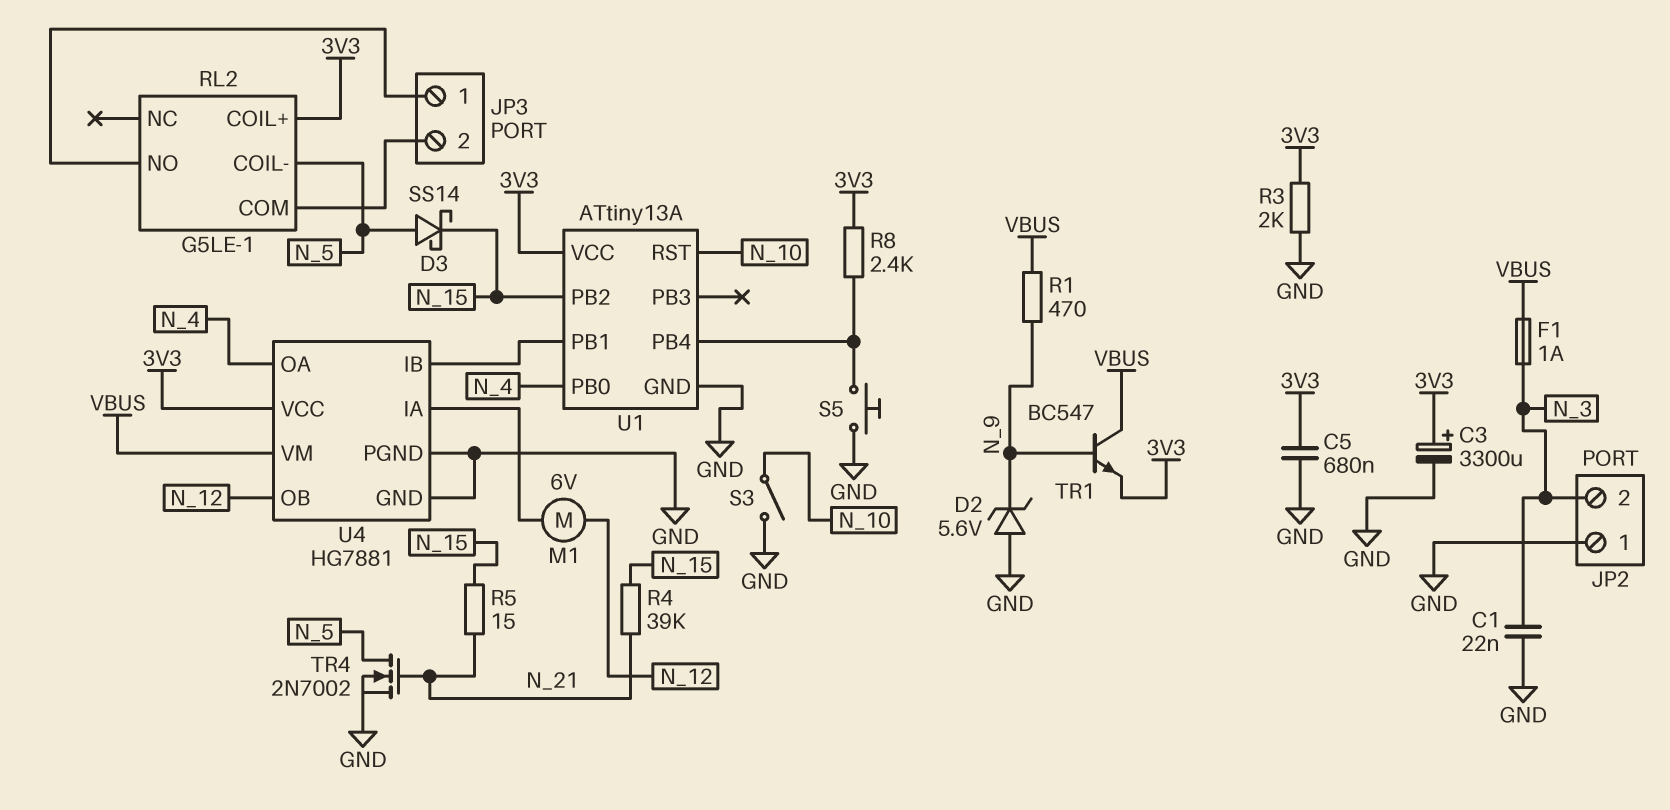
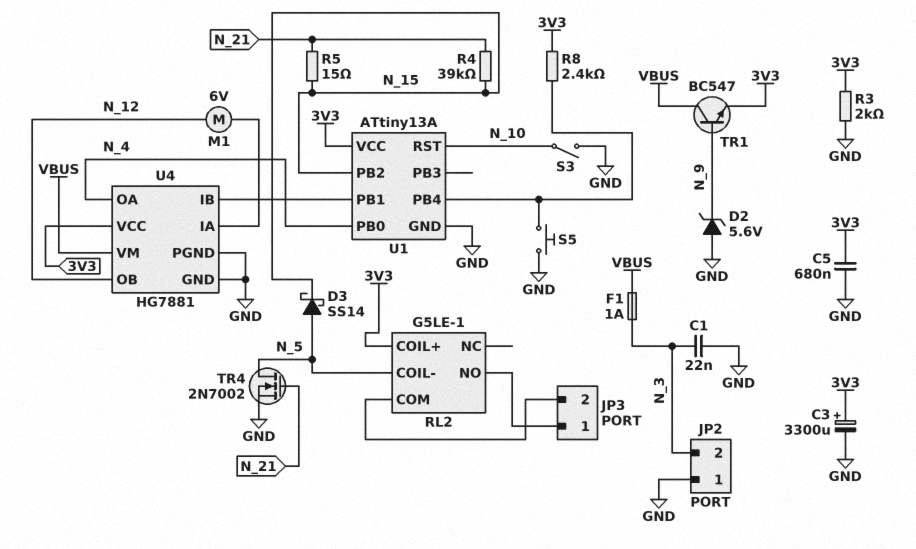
R1: 470 (N_9, VBUS) -> none

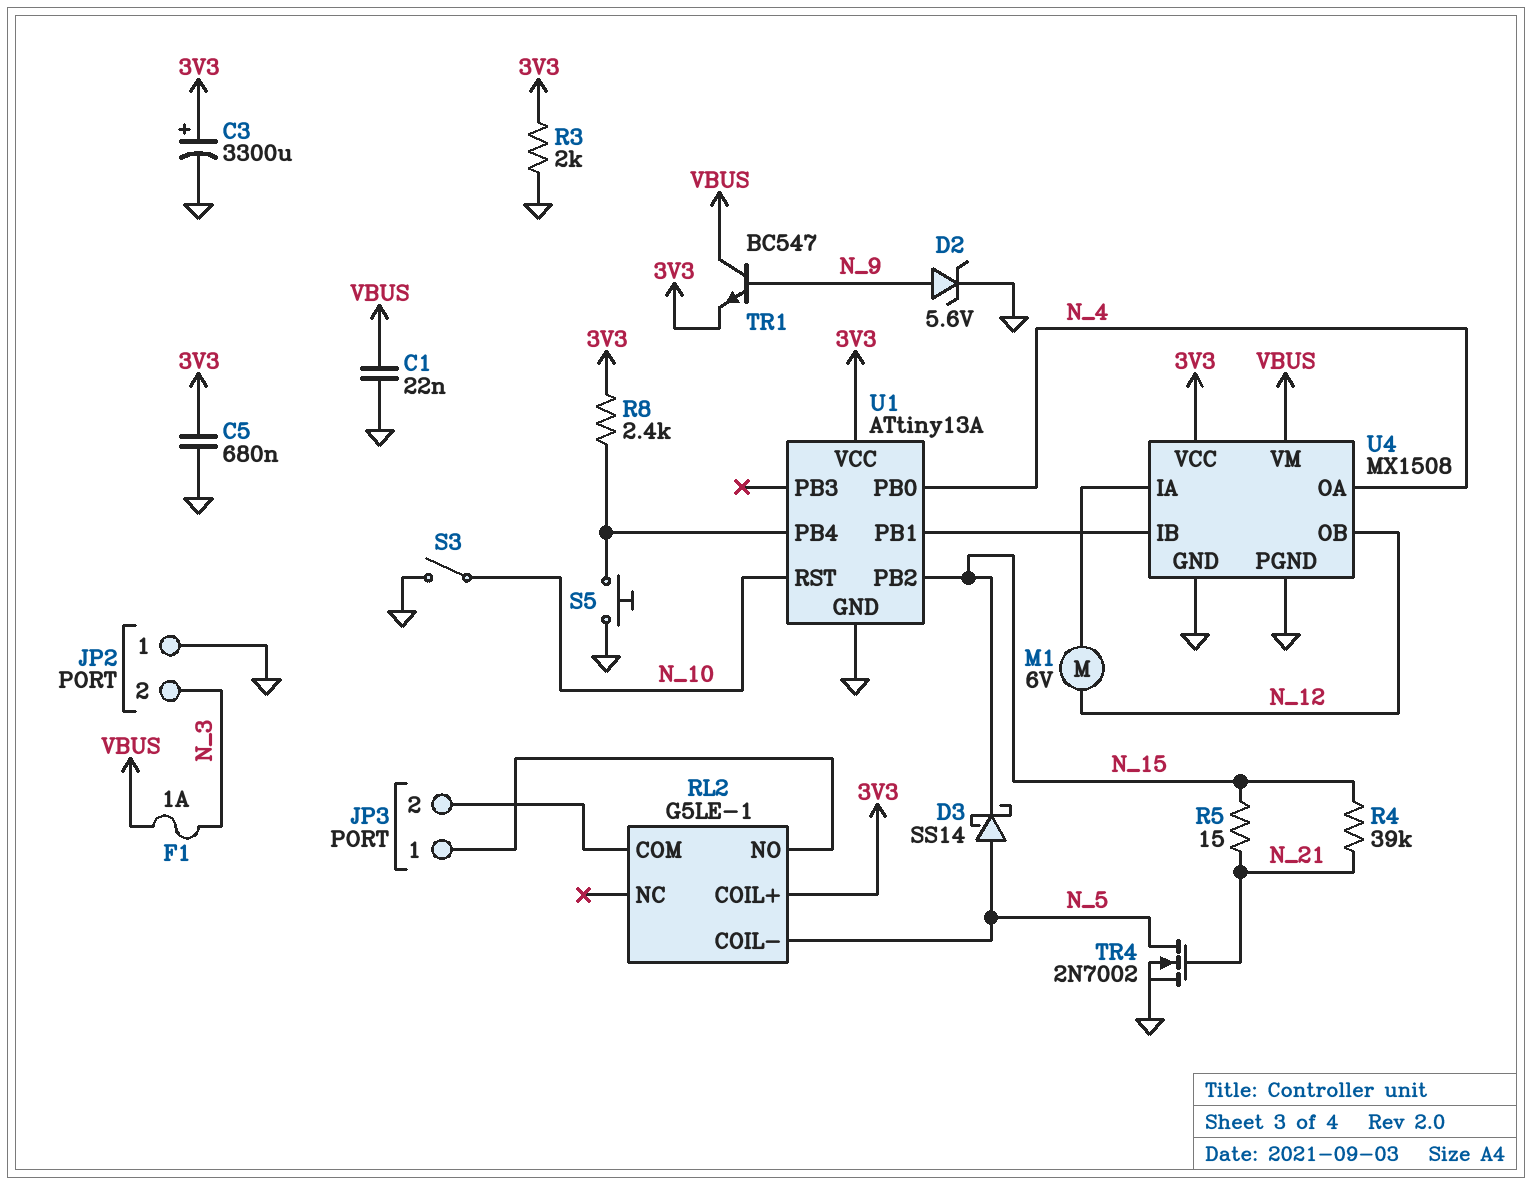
C1: 22nF (GND, N_3) -> 22nF (GND, VBUS)
D2: zener 5.6V (A GND, K N_9) -> zener 5.6V (A N_9, K GND)
U4: HG7881 -> MX1508

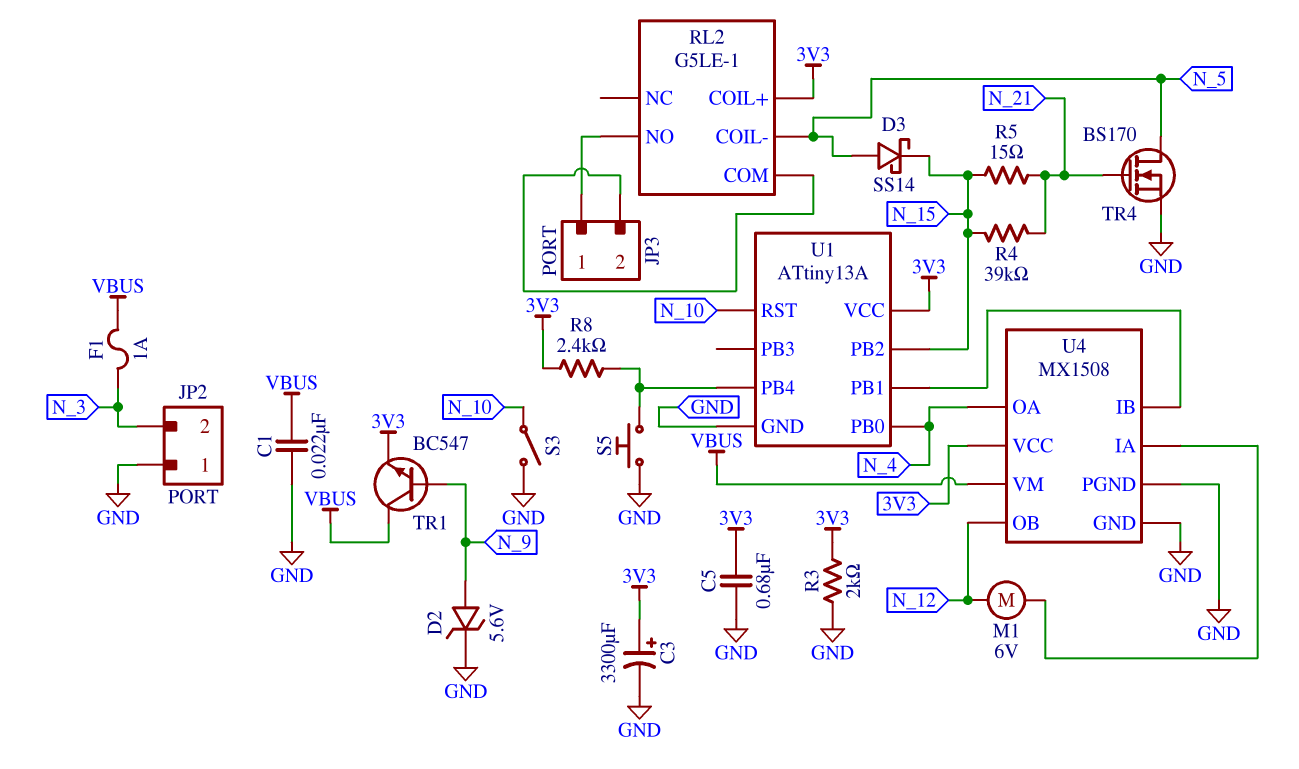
TR4: NMOS 2N7002 (G N_21, D N_5, S GND) -> NMOS BS170 (G N_21, D N_5, S GND)

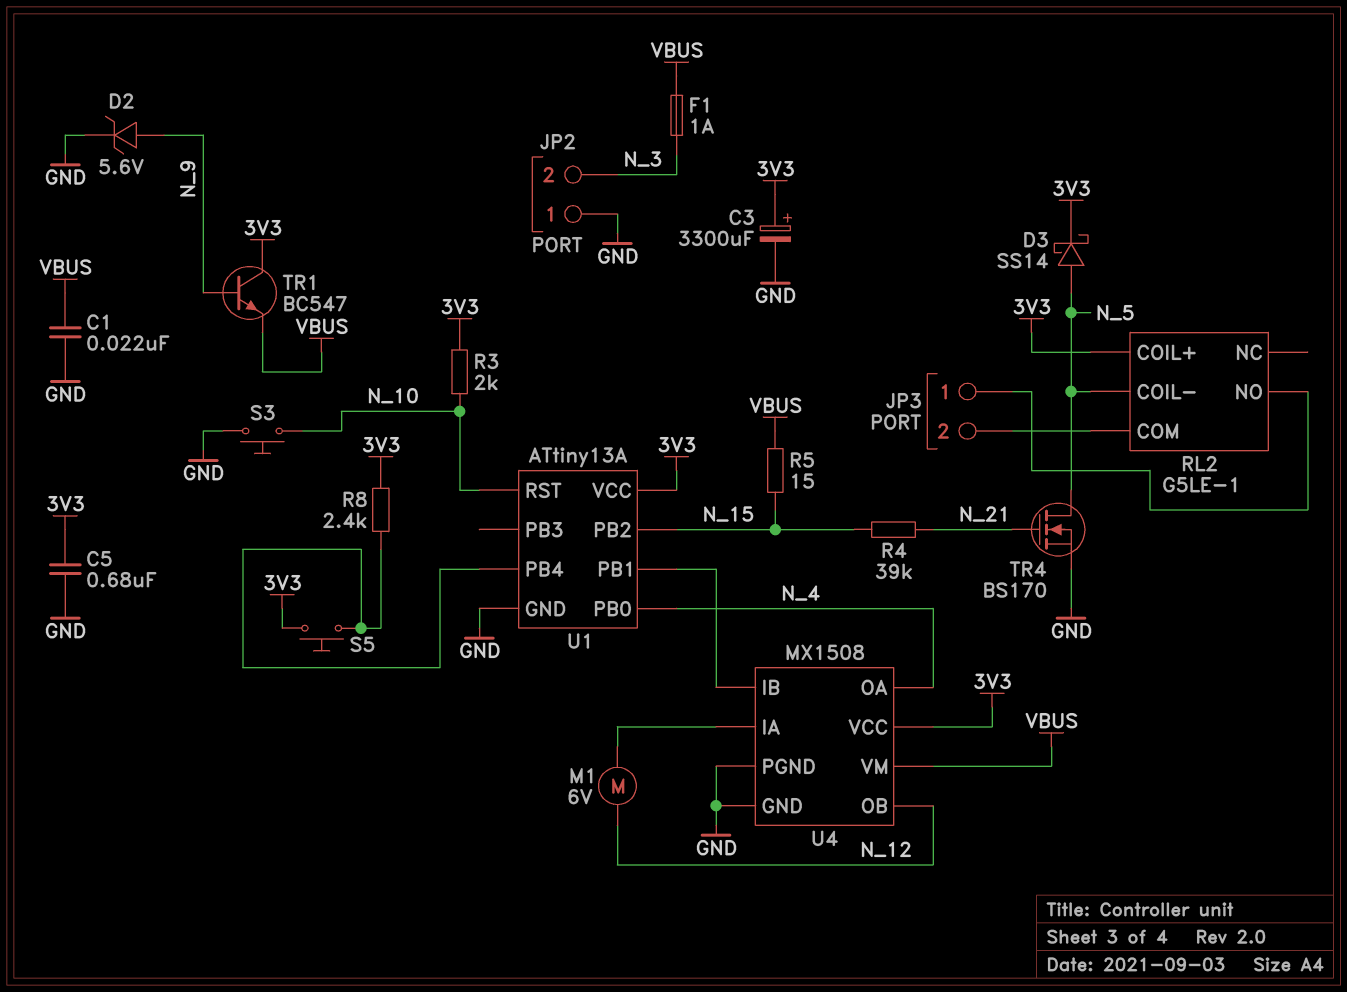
D3: schottky SS14 (A N_5, K N_15) -> schottky SS14 (A N_5, K 3V3)
R3: 2k (3V3, GND) -> 2k (3V3, N_10)
R5: 15 (N_15, N_21) -> 15 (N_15, VBUS)
S3: switch (GND, N_10) -> button (GND, N_10)
S5: button (GND, U1/PB4) -> button (3V3, U1/PB4)
TR1: NPN BC547 (B N_9, C VBUS, E 3V3) -> NPN BC547 (B N_9, C 3V3, E VBUS)

